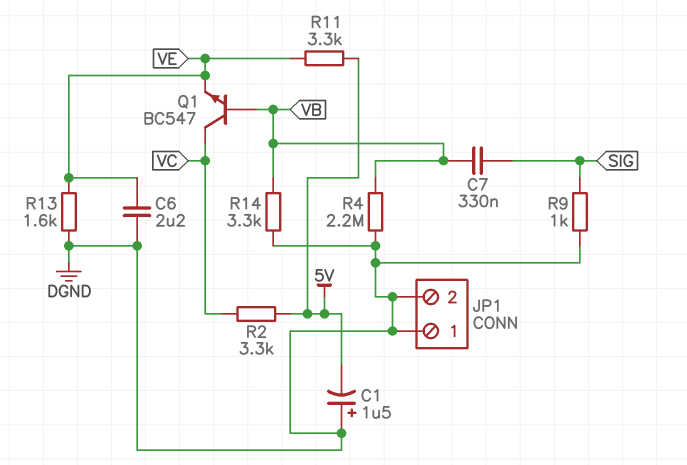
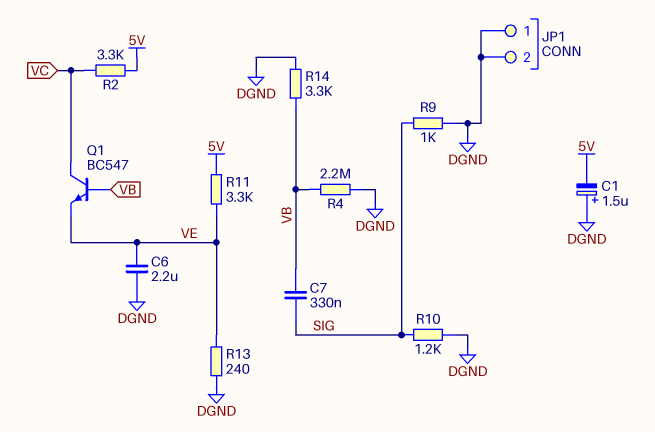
R10: none -> 1.2k (DGND, SIG)
R13: 1.6k (DGND, VE) -> 240 (DGND, VE)

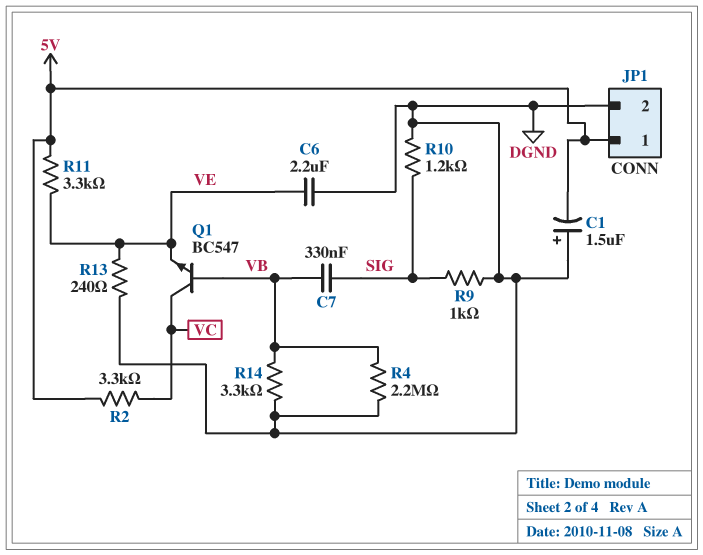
JP1 pin 1: DGND -> 5V

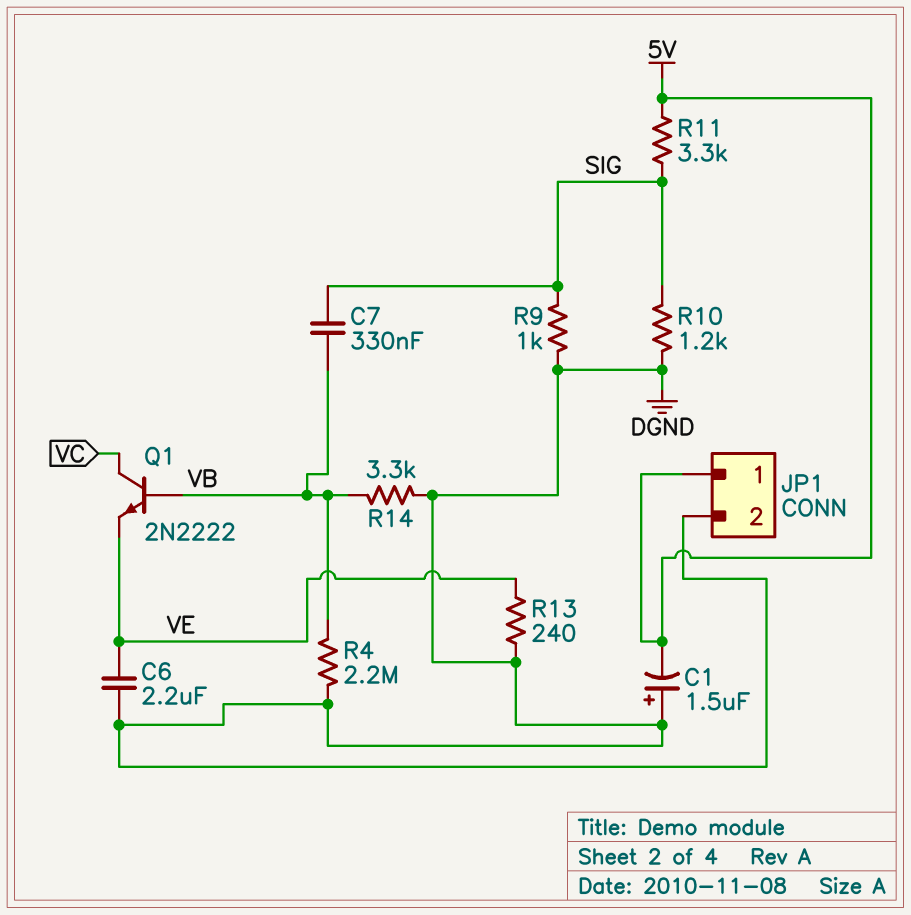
Q1: NPN BC547 (B VB, C VC, E VE) -> NPN 2N2222 (B VB, C VC, E VE)
R2: 3.3k (5V, VC) -> none
R11: 3.3k (5V, VE) -> 3.3k (5V, SIG)

